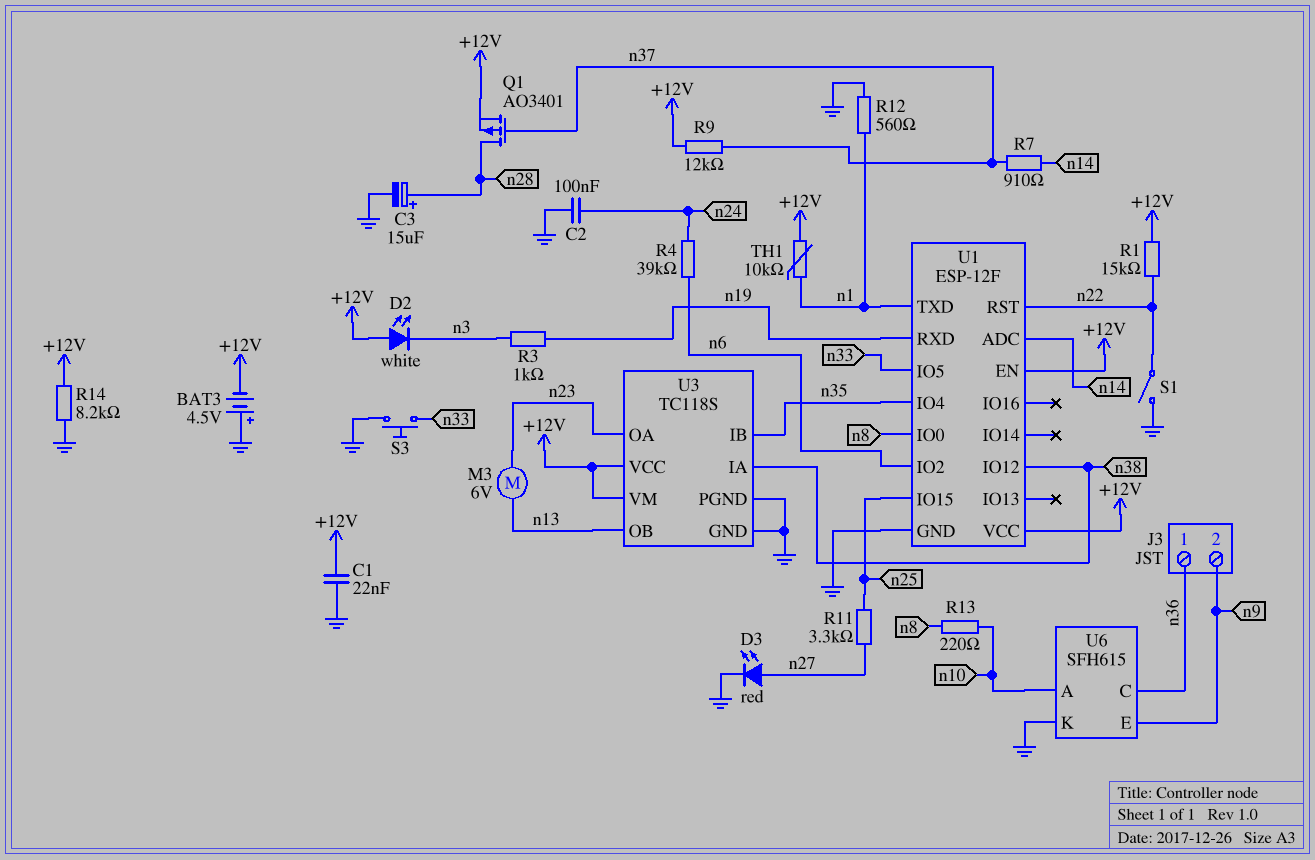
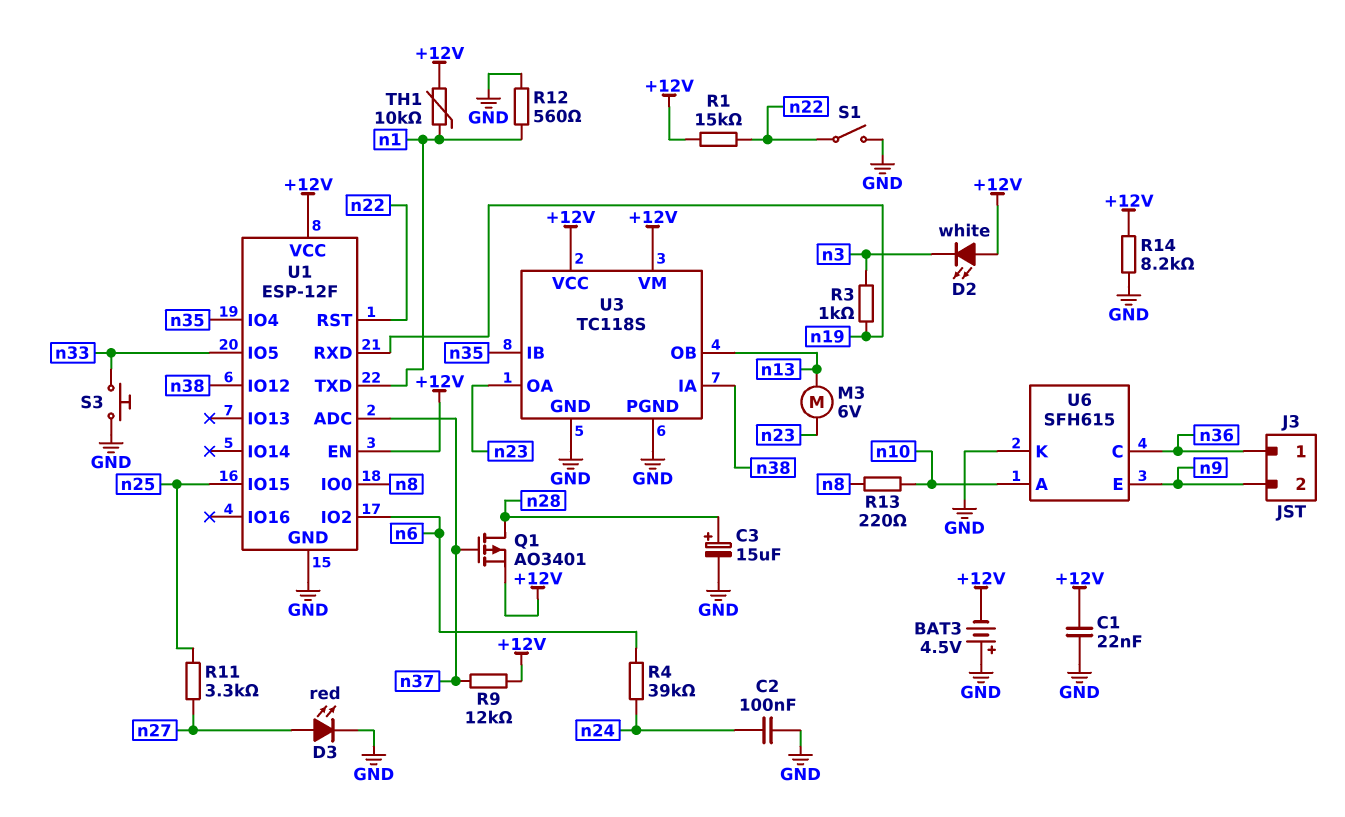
R7: 910 (n14, n37) -> none
U1 pin ADC: n14 -> n37

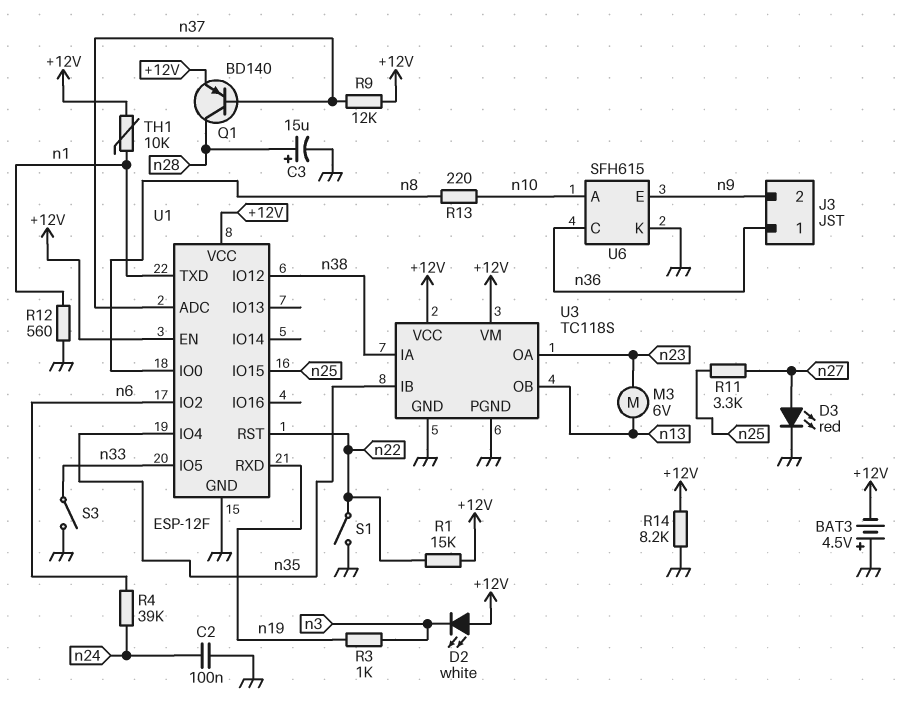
C1: 22nF (+12V, GND) -> none
Q1: PMOS AO3401 (G n37, D n28, S +12V) -> PNP BD140 (B n37, C n28, E +12V)
S3: button (GND, n33) -> switch (GND, n33)

